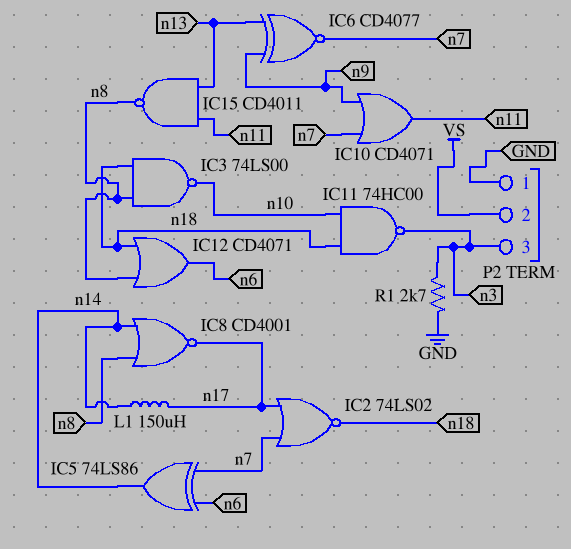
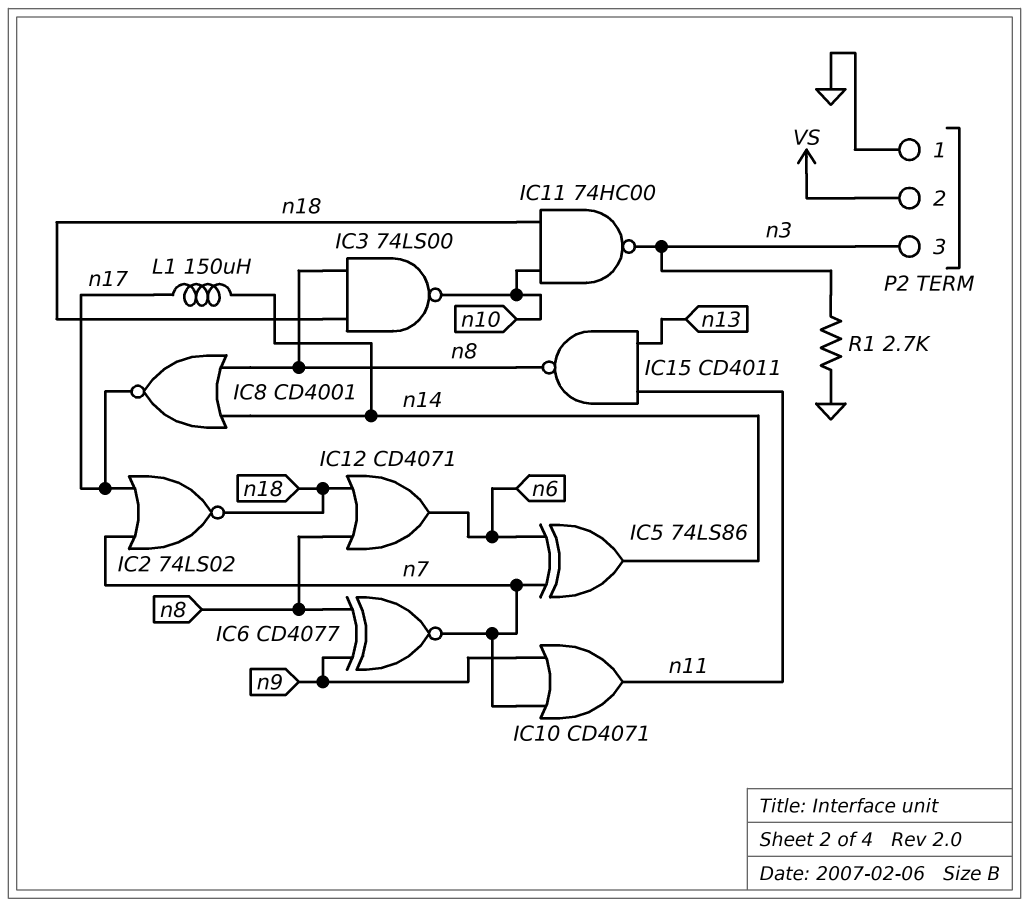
IC6: XNOR CD4077 (in n9, in n13, out n7) -> XNOR CD4077 (in n8, in n9, out n7)

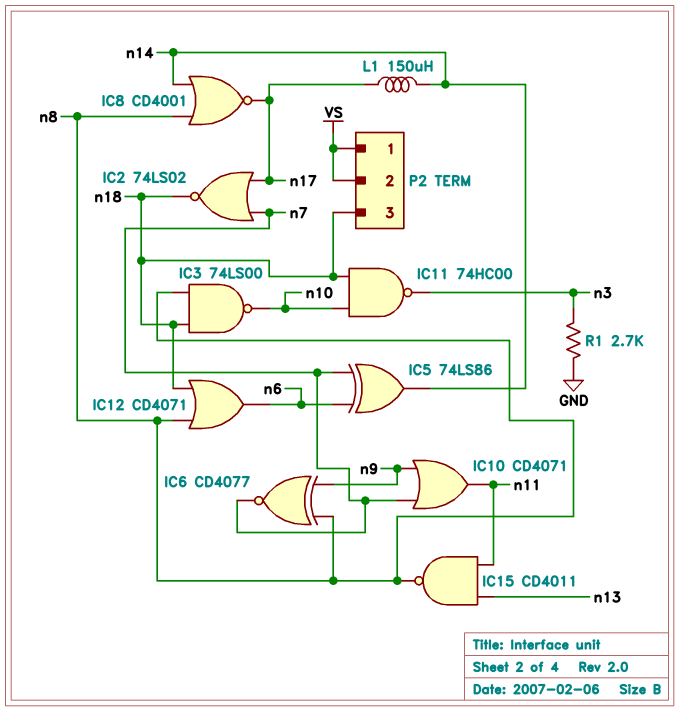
P2 pin 1: GND -> VS
P2 pin 3: n3 -> n18

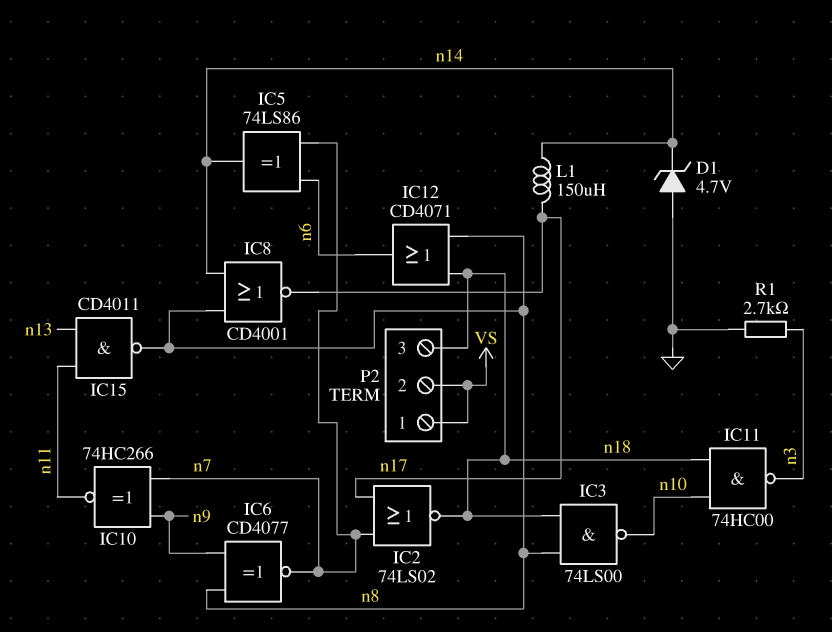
D1: none -> zener 4.7V (A GND, K n14)
IC10: OR CD4071 (in n7, in n9, out n11) -> XNOR 74HC266 (in n7, in n9, out n11)

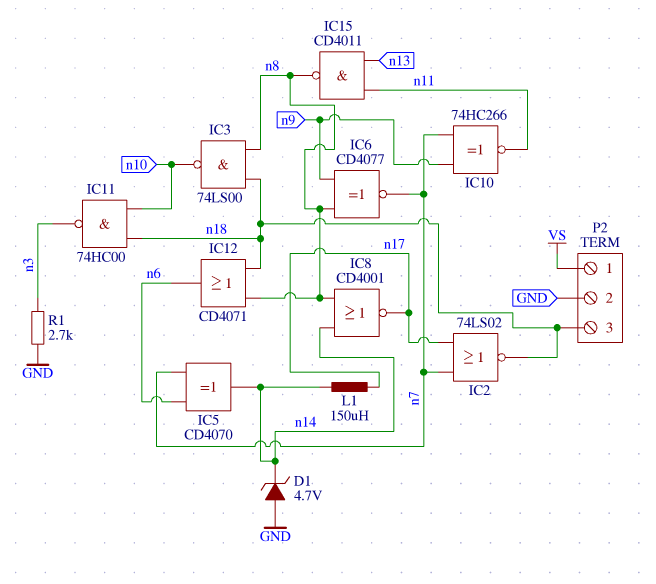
IC5: XOR 74LS86 (in n6, in n7, out n14) -> XOR CD4070 (in n6, in n7, out n14)
P2 pin 2: VS -> GND

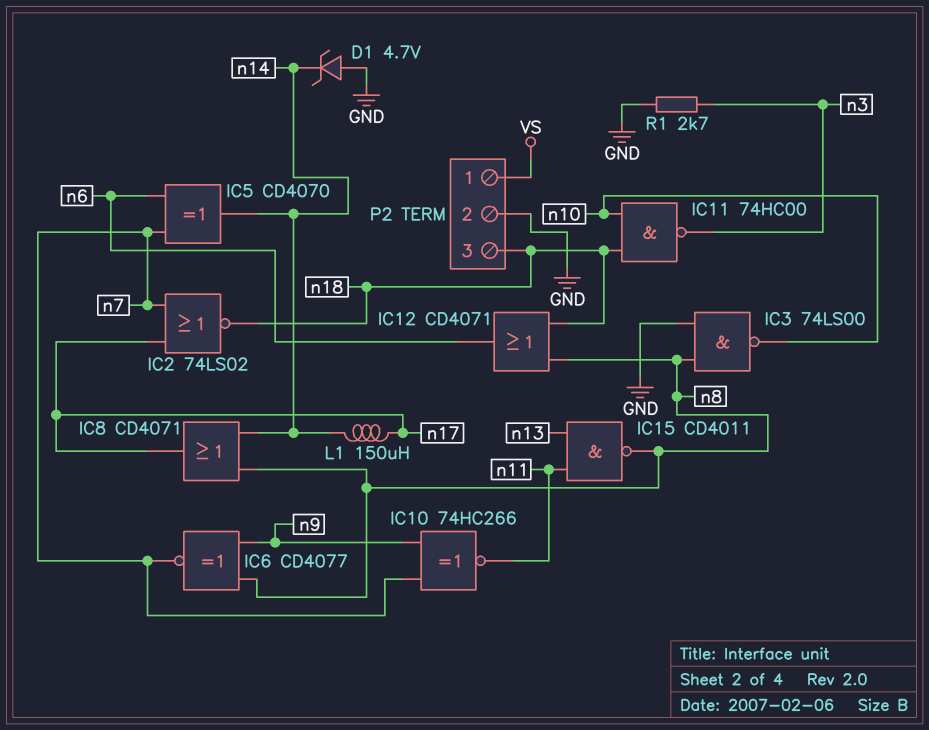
IC3: NAND 74LS00 (in n8, in n18, out n10) -> NAND 74LS00 (in GND, in n8, out n10)
IC8: NOR CD4001 (in n8, in n14, out n17) -> OR CD4071 (in n8, in n14, out n17)

